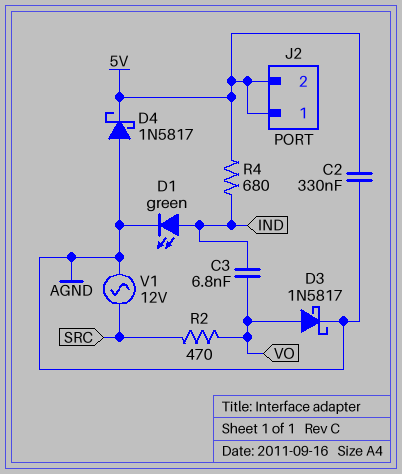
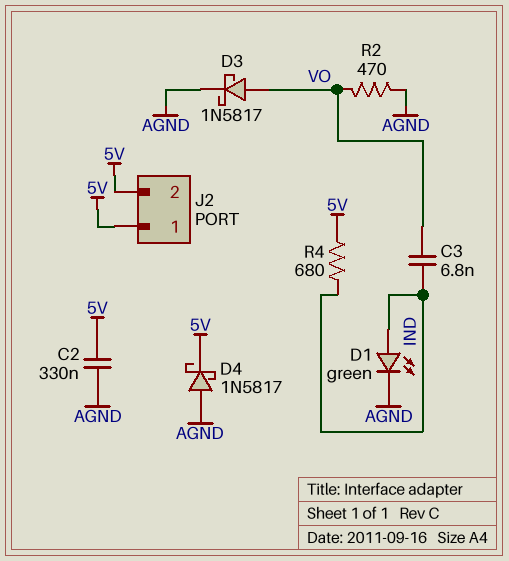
R2: 470 (SRC, VO) -> 470 (AGND, VO)
V1: AC 12V (AGND, SRC) -> none

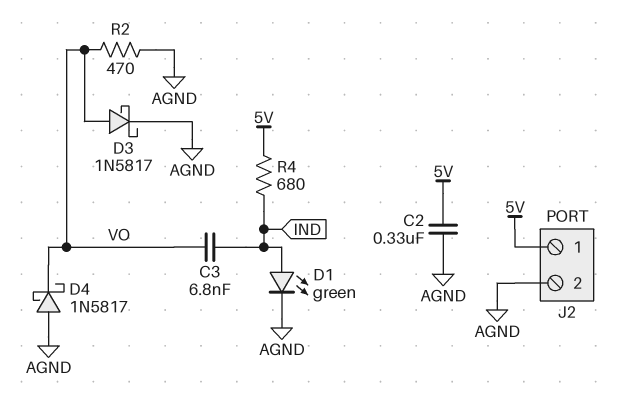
D4: schottky 1N5817 (A AGND, K 5V) -> schottky 1N5817 (A AGND, K VO)
J2 pin 2: 5V -> AGND

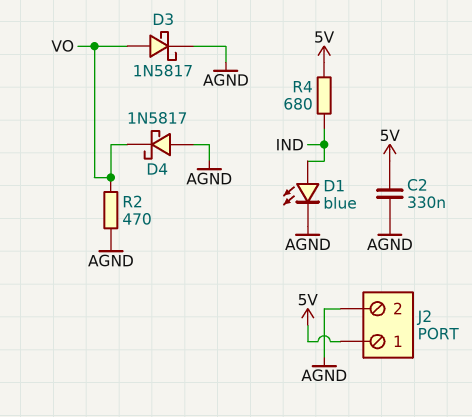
C3: 6.8nF (IND, VO) -> none
D1: LED green (A IND, K AGND) -> LED blue (A IND, K AGND)

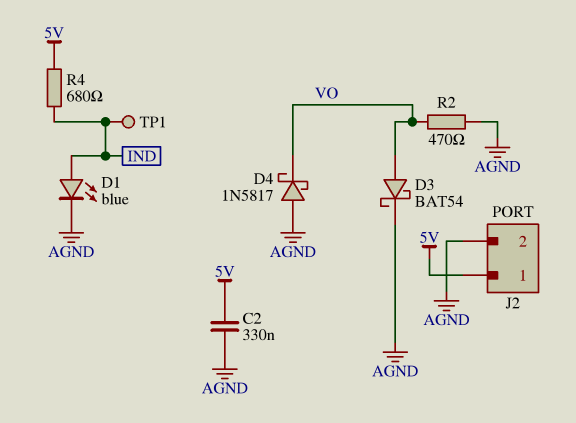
D3: schottky 1N5817 (A VO, K AGND) -> schottky BAT54 (A VO, K AGND)
TP1: none -> test point (IND)

